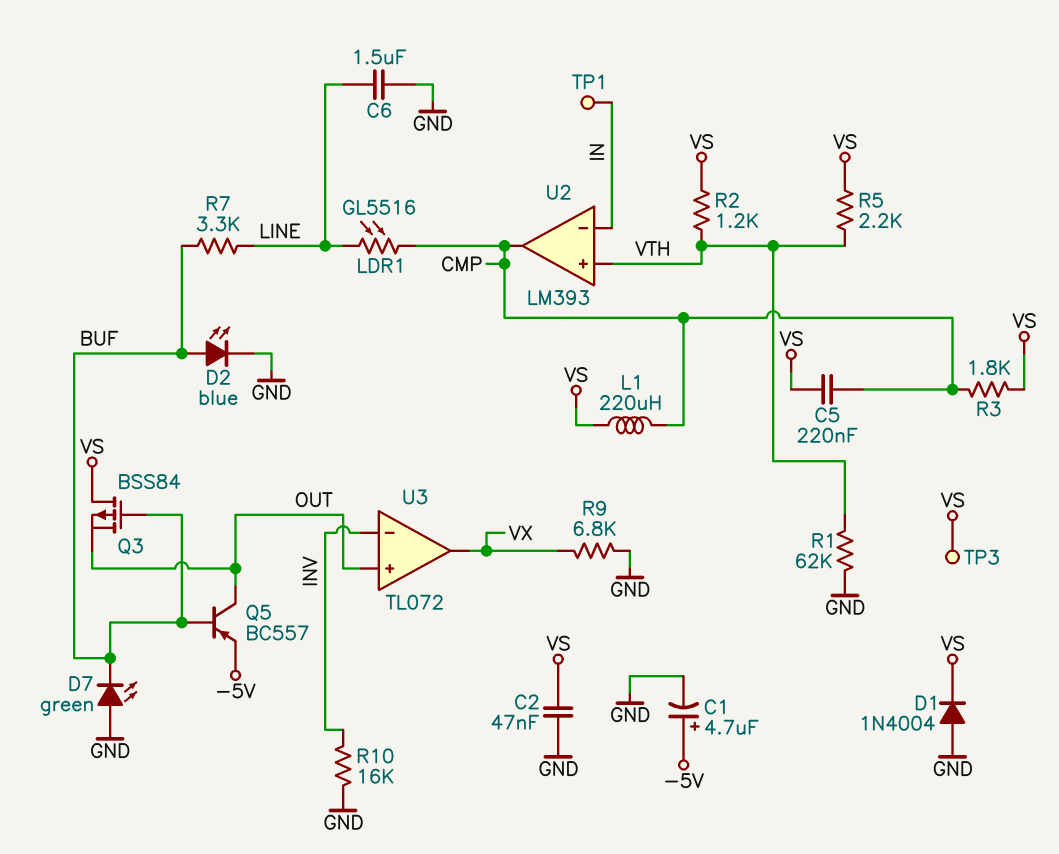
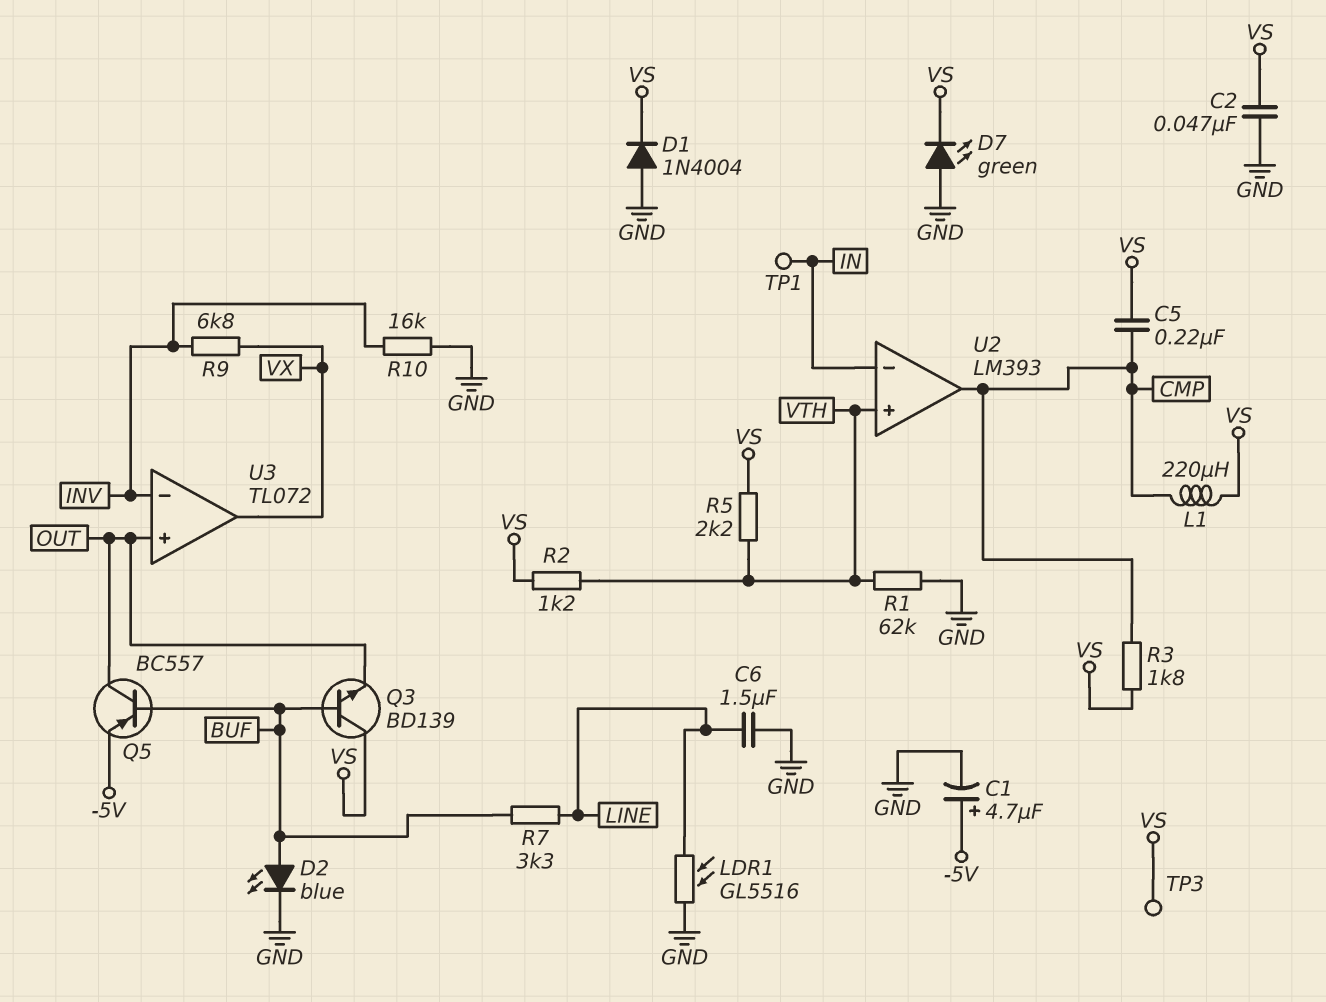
D7: LED green (A GND, K BUF) -> LED green (A GND, K VS)
LDR1: GL5516 (CMP, LINE) -> GL5516 (GND, LINE)
Q3: PMOS BSS84 (G BUF, D VS, S OUT) -> NPN BD139 (B BUF, C VS, E OUT)
R9: 6.8k (GND, VX) -> 6.8k (INV, VX)

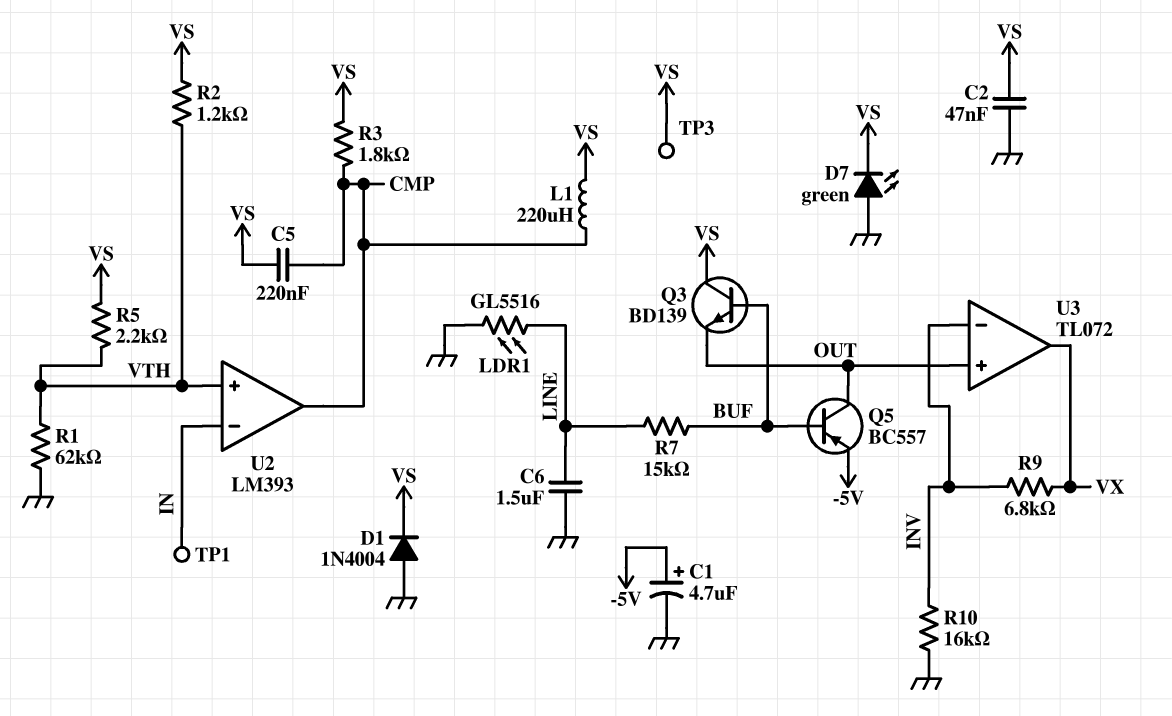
D2: LED blue (A BUF, K GND) -> none
R7: 3.3k (BUF, LINE) -> 15k (BUF, LINE)

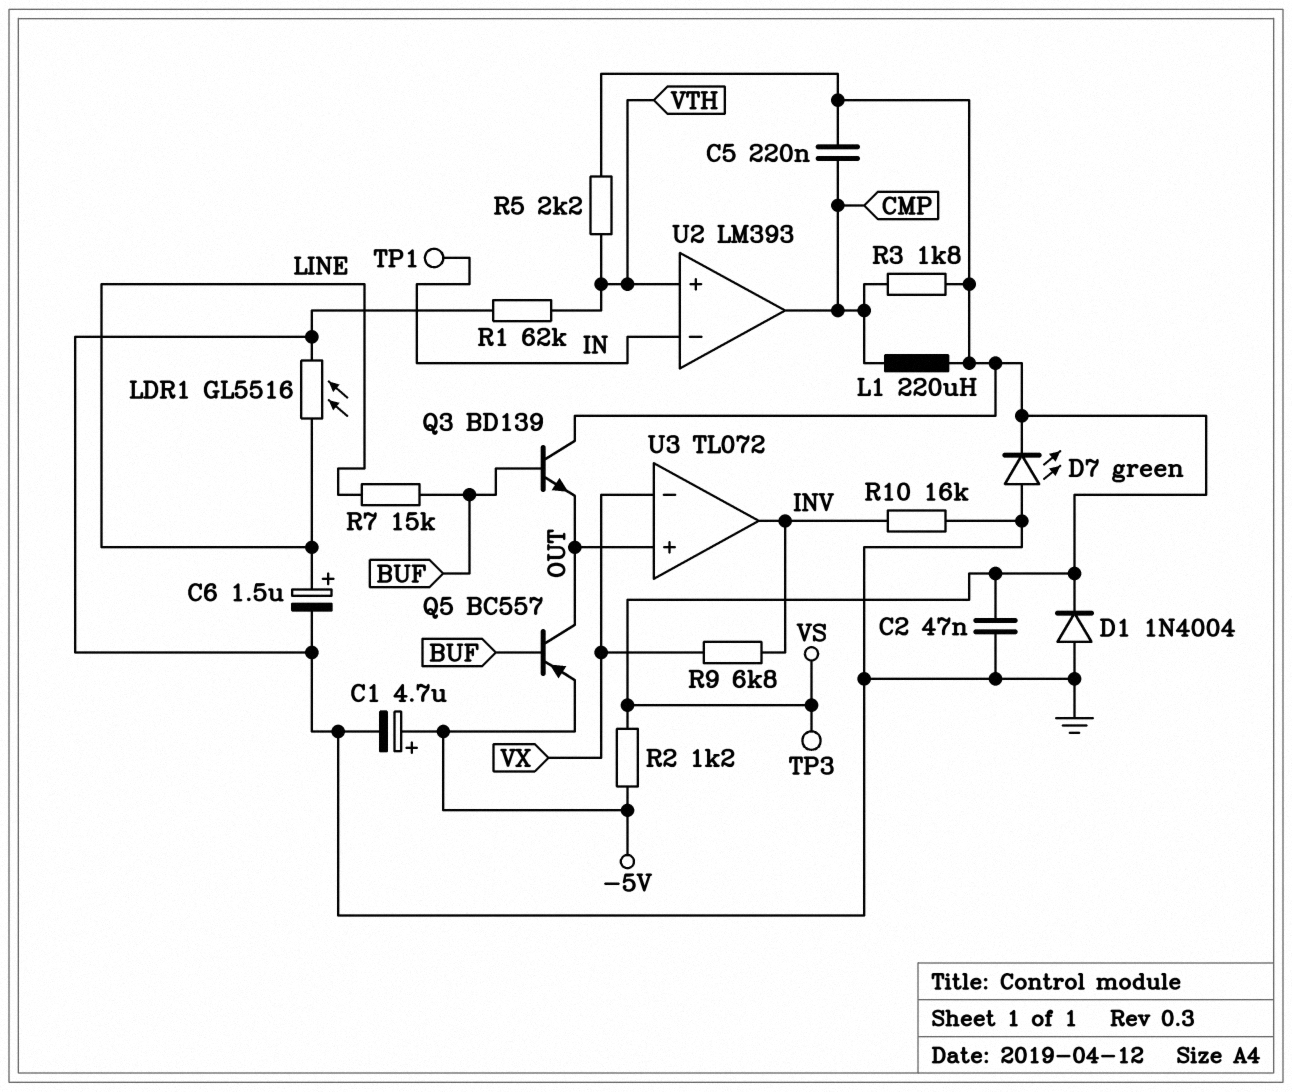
C6: 1.5uF (GND, LINE) -> 1.5uF (plus LINE, minus GND)
R2: 1.2k (VS, VTH) -> 1.2k (-5V, VS)
U3 pin in-: INV -> VX
U3 pin out: VX -> INV

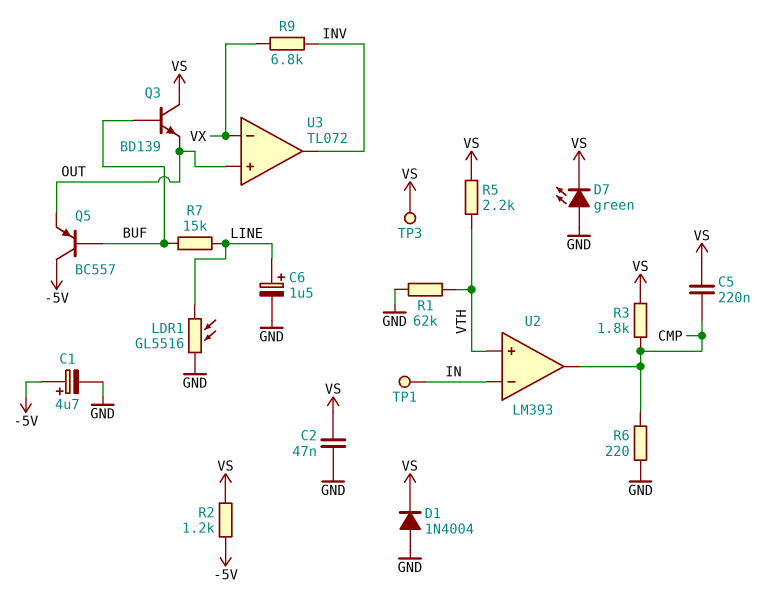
L1: 220uH (CMP, VS) -> none
Q5: PNP BC557 (B BUF, C OUT, E -5V) -> PNP BC557 (B BUF, C -5V, E OUT)
R6: none -> 220 (CMP, GND)
R10: 16k (GND, INV) -> none

